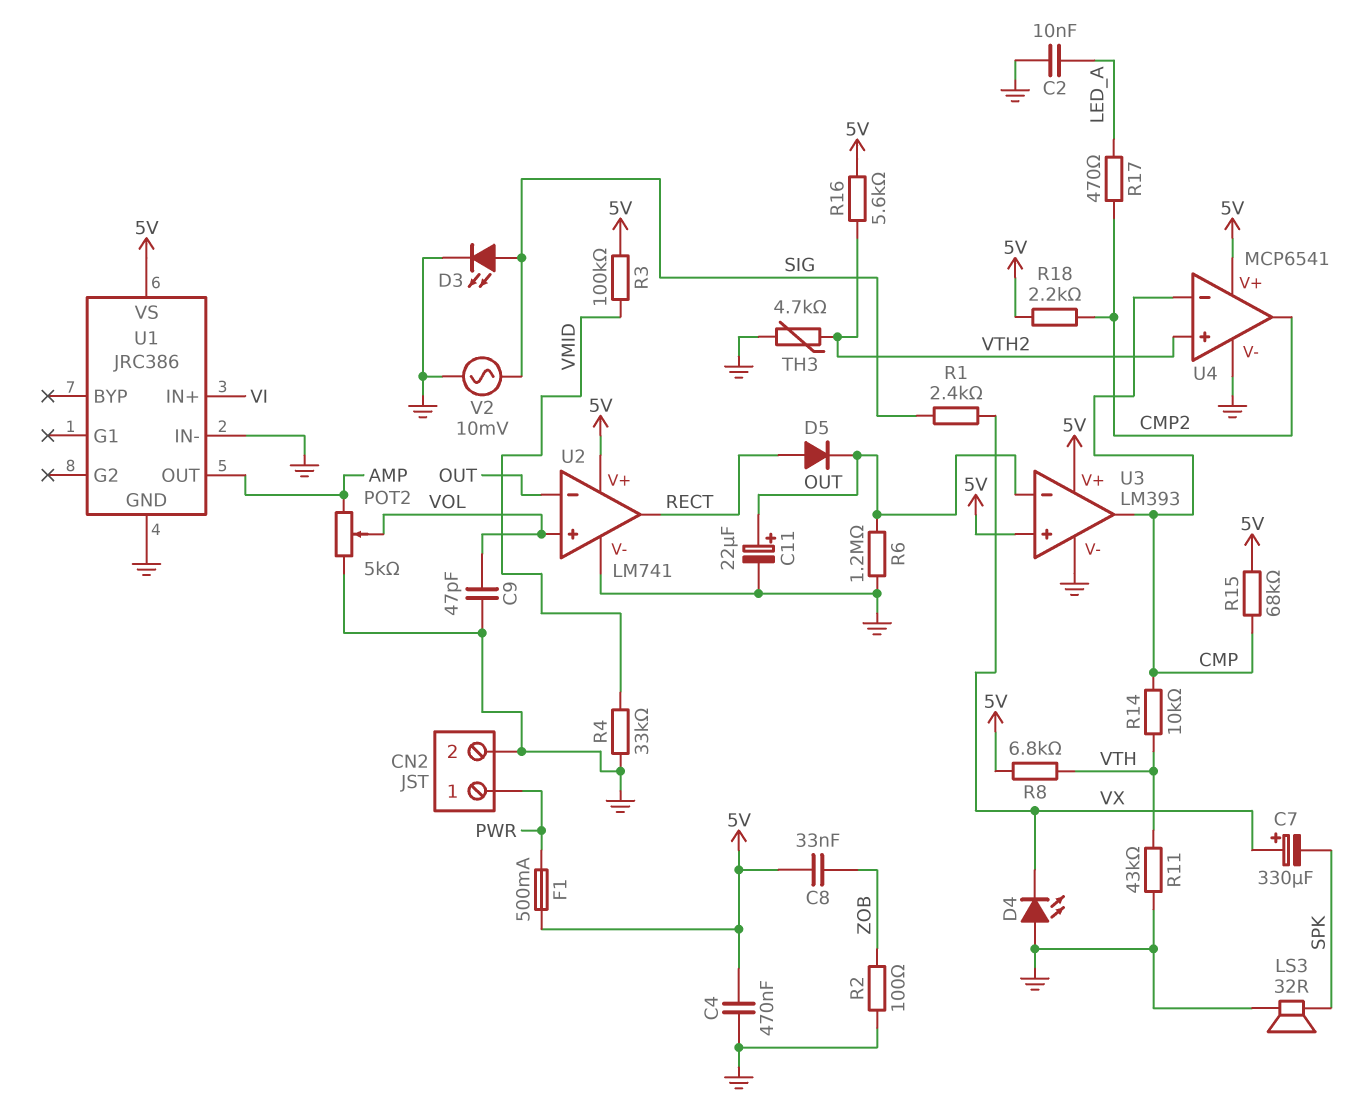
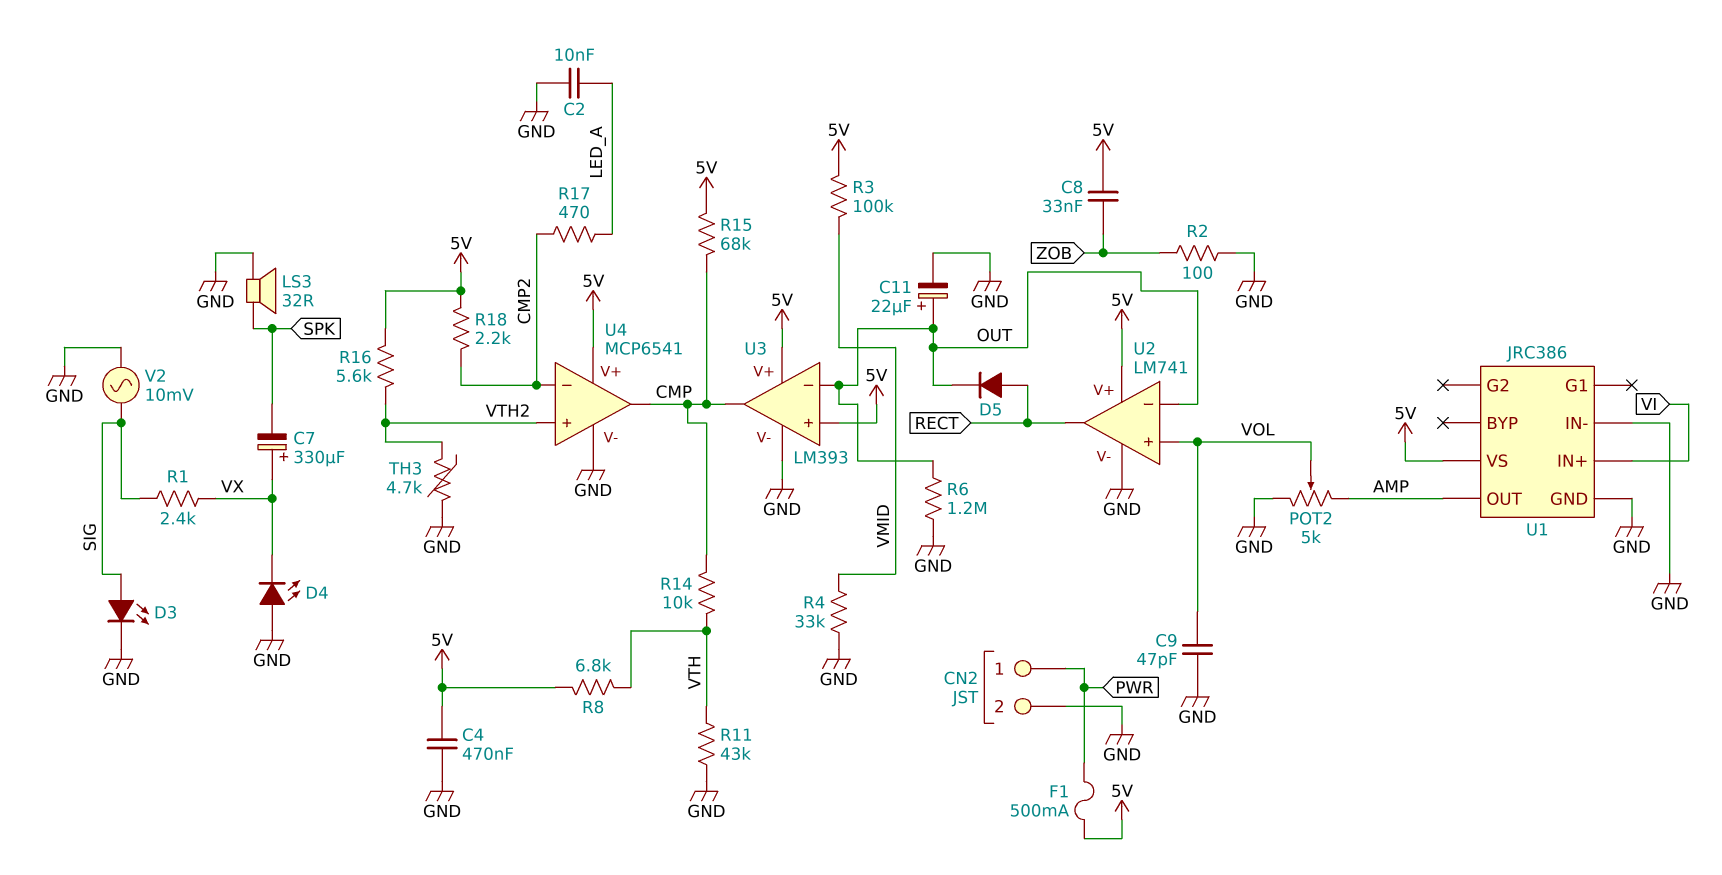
U4 pin in-: CMP -> CMP2
U4 pin out: CMP2 -> CMP

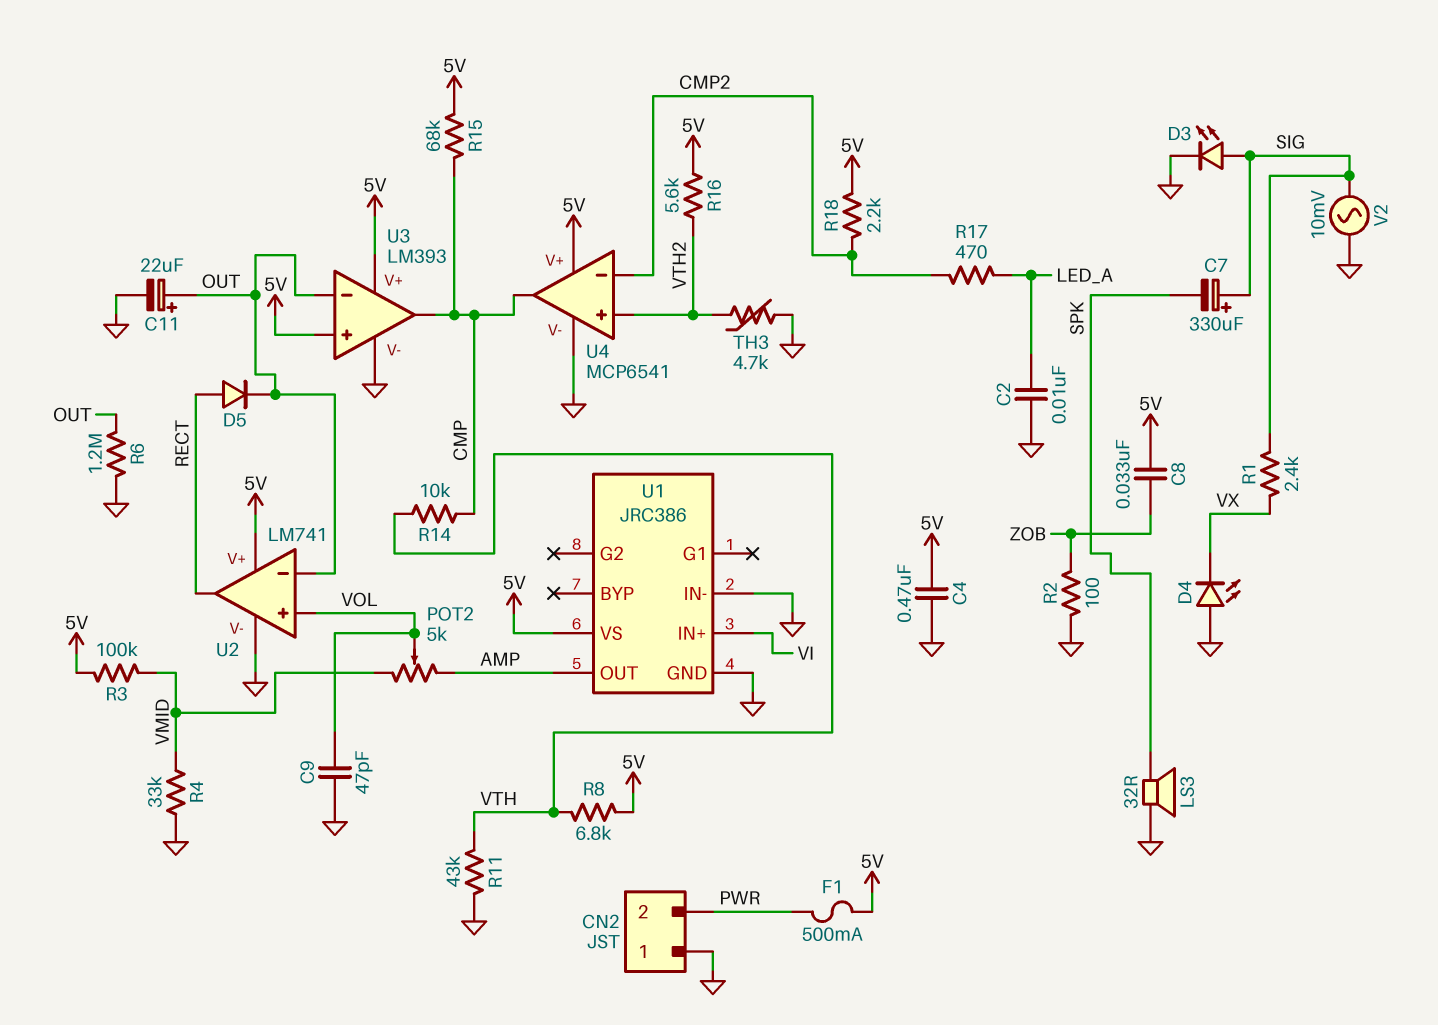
C7: 330uF (plus VX, minus SPK) -> 330uF (plus SIG, minus SPK)
CN2 pin 1: PWR -> GND
CN2 pin 2: GND -> PWR
POT2: 5k (AMP, GND, wiper VOL) -> 5k (AMP, VMID, wiper VOL)

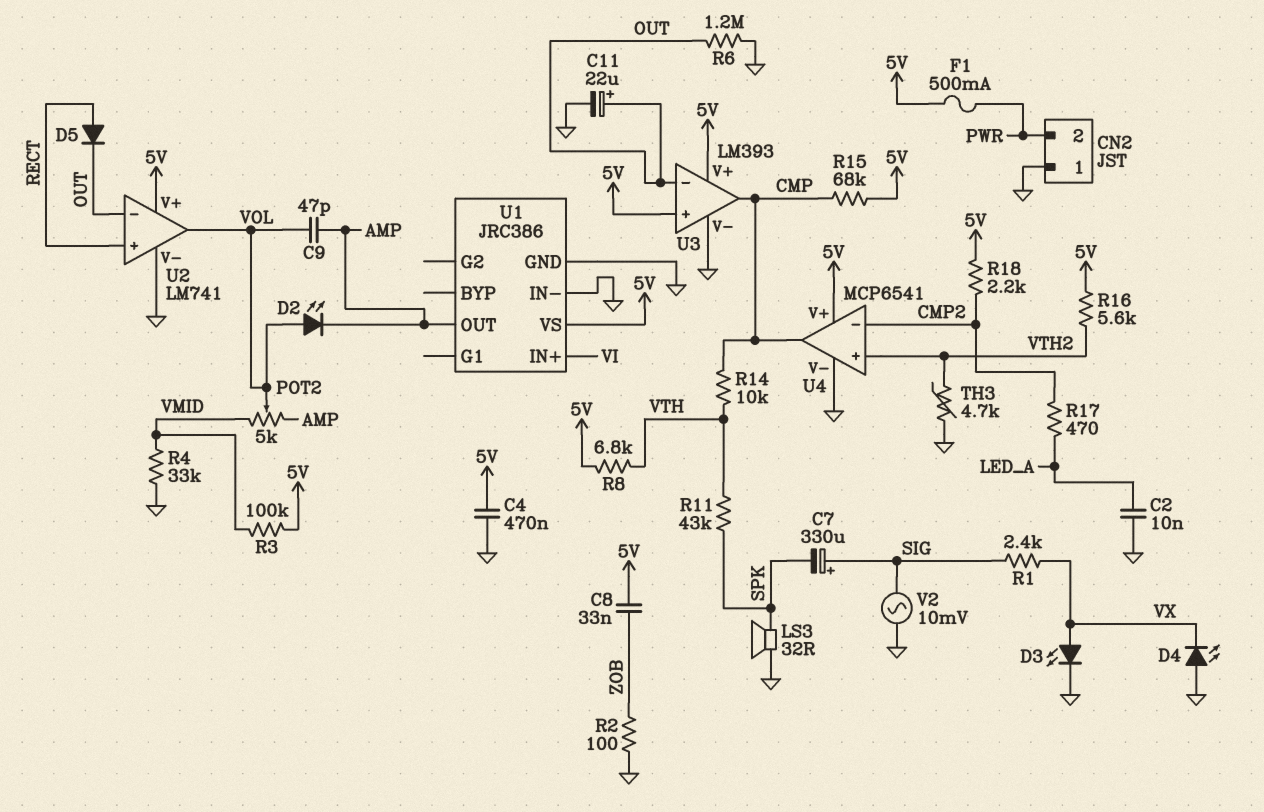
C9: 47pF (GND, VOL) -> 47pF (AMP, VOL)
D2: none -> LED (A VOL, K AMP)
D3: LED (A SIG, K GND) -> LED (A VX, K GND)
R11: 43k (GND, VTH) -> 43k (SPK, VTH)
U2 pin in+: VOL -> RECT
U2 pin out: RECT -> VOL

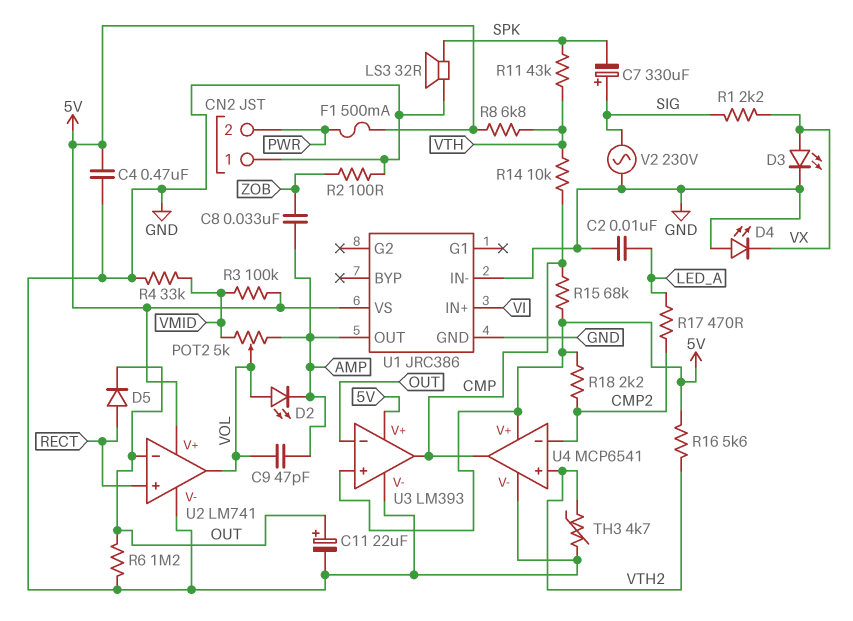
C8: 33nF (5V, ZOB) -> 33nF (AMP, ZOB)
R1: 2.4k (SIG, VX) -> 2.2k (SIG, VX)
V2: AC 10mV (GND, SIG) -> AC 230V (GND, SIG)

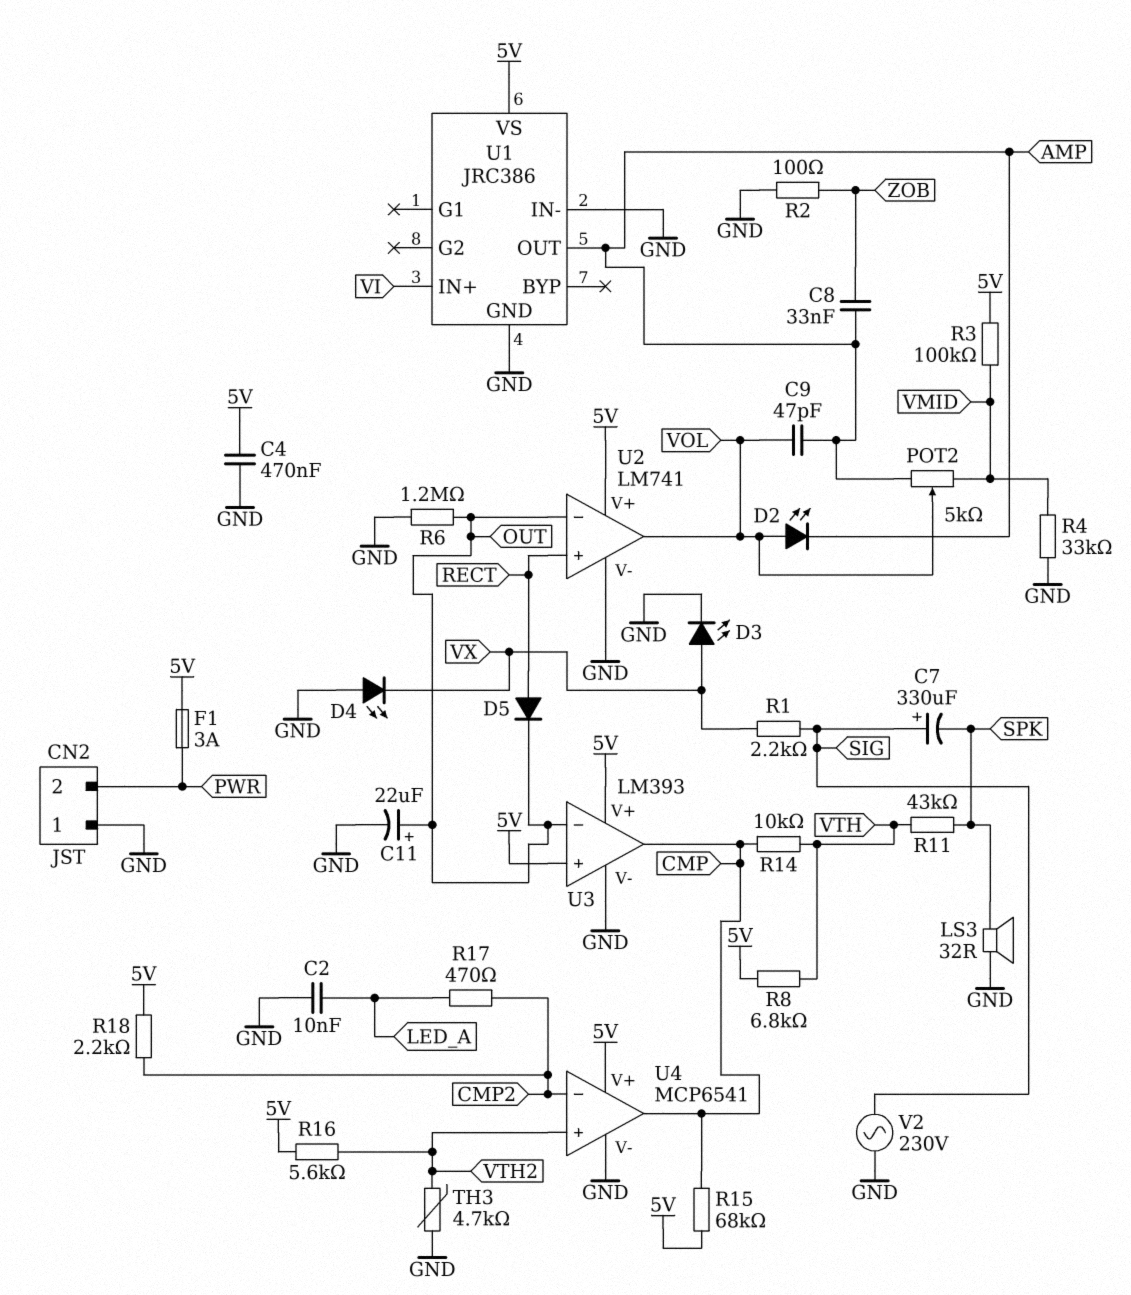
F1: 500mA (5V, PWR) -> 3A (5V, PWR)

